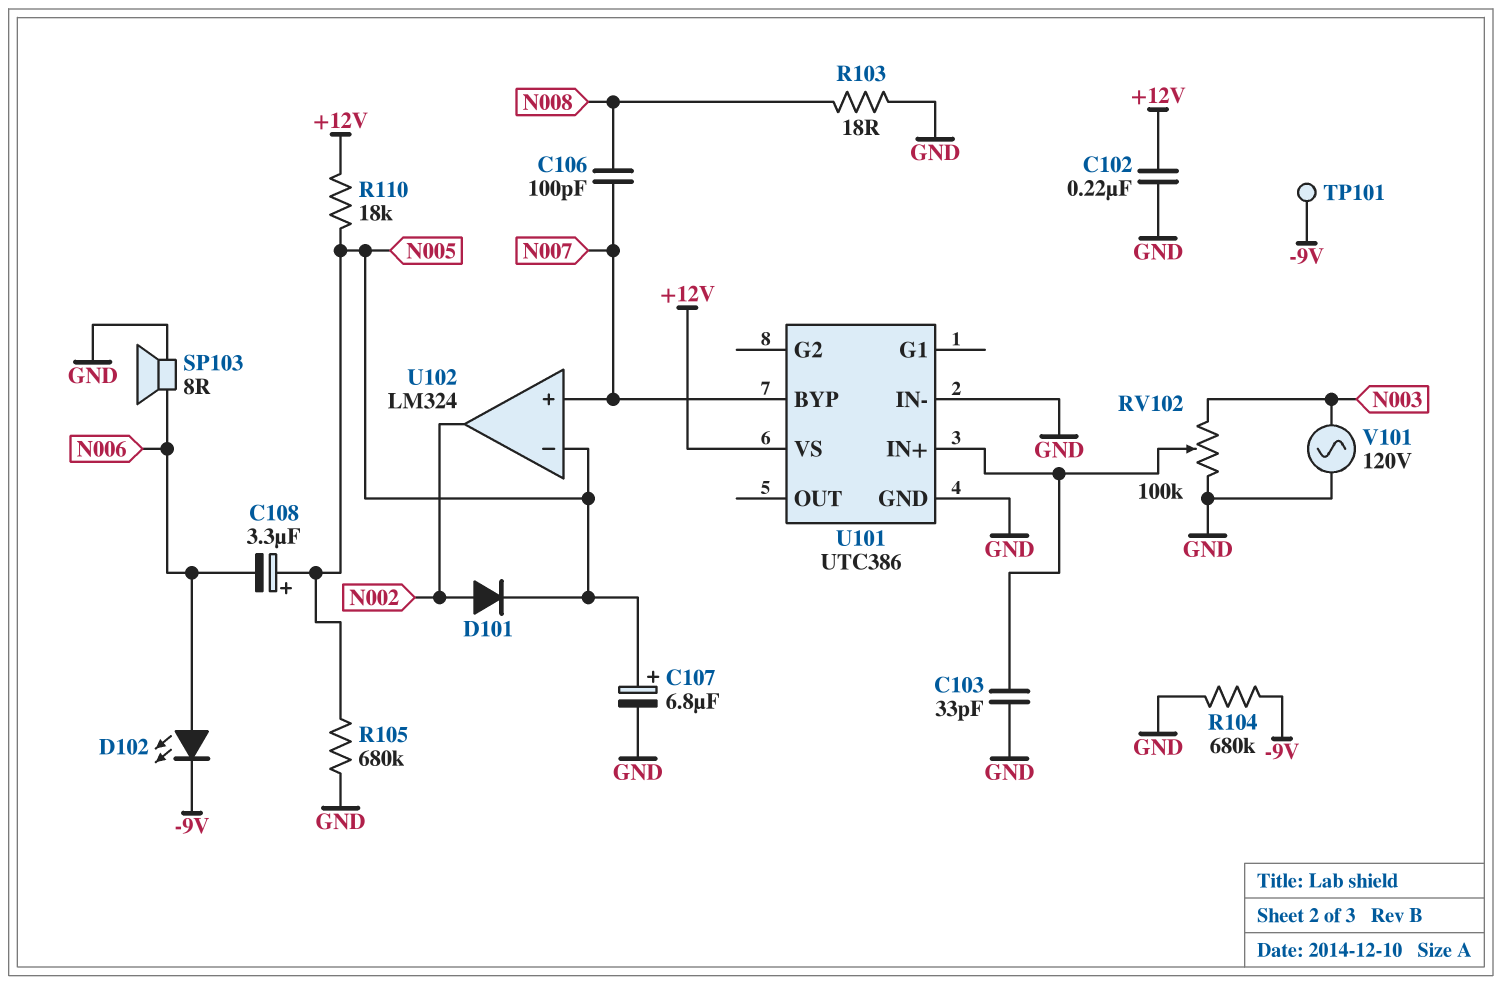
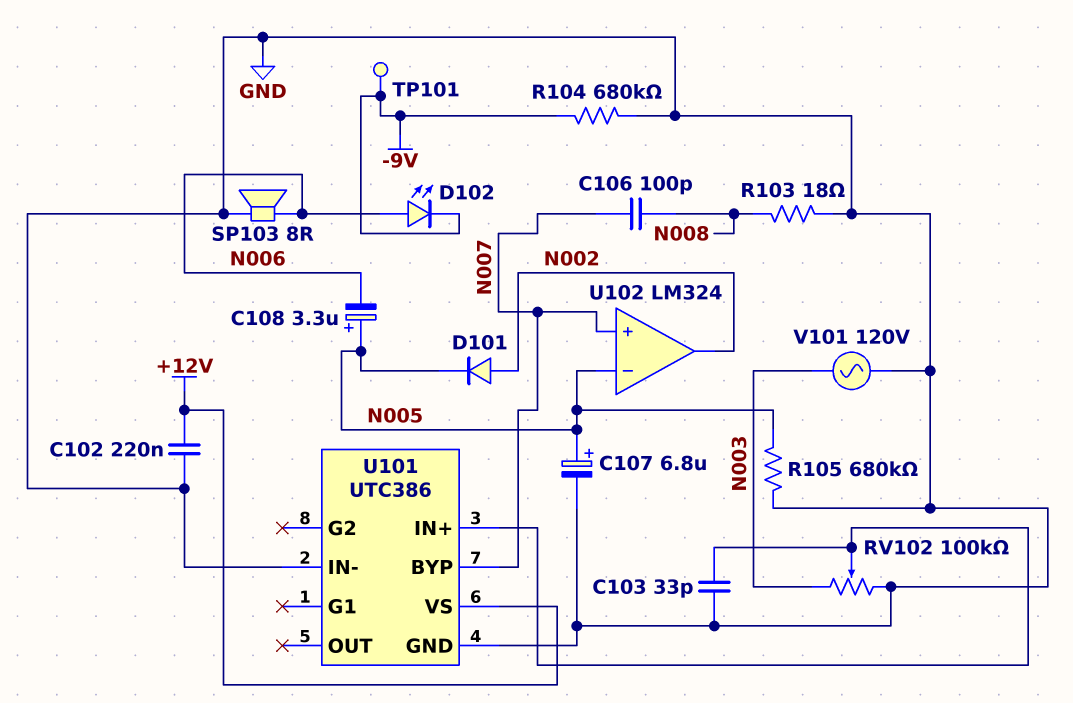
R110: 18k (+12V, N005) -> none

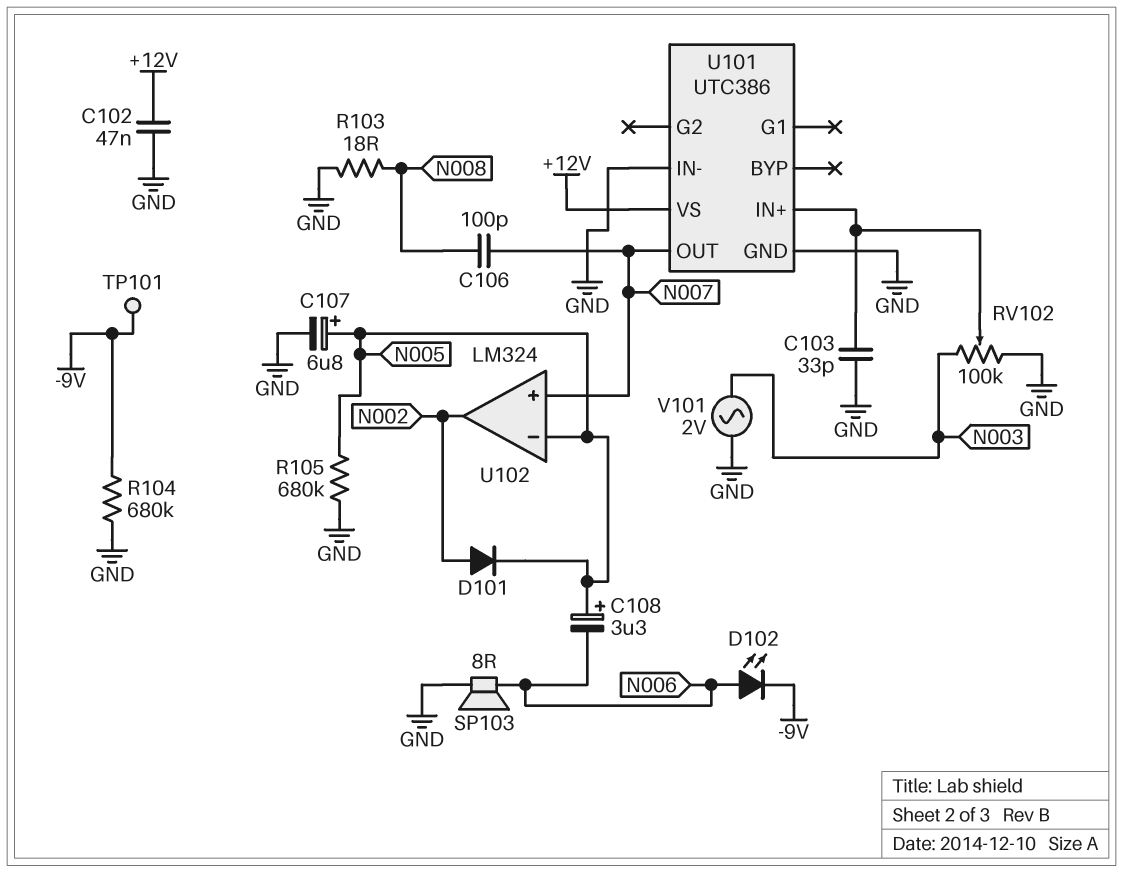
C102: 220nF (+12V, GND) -> 47nF (+12V, GND)
U101 pin BYP: N007 -> none
U101 pin OUT: none -> N007
V101: AC 120V (GND, N003) -> AC 2V (GND, N003)

